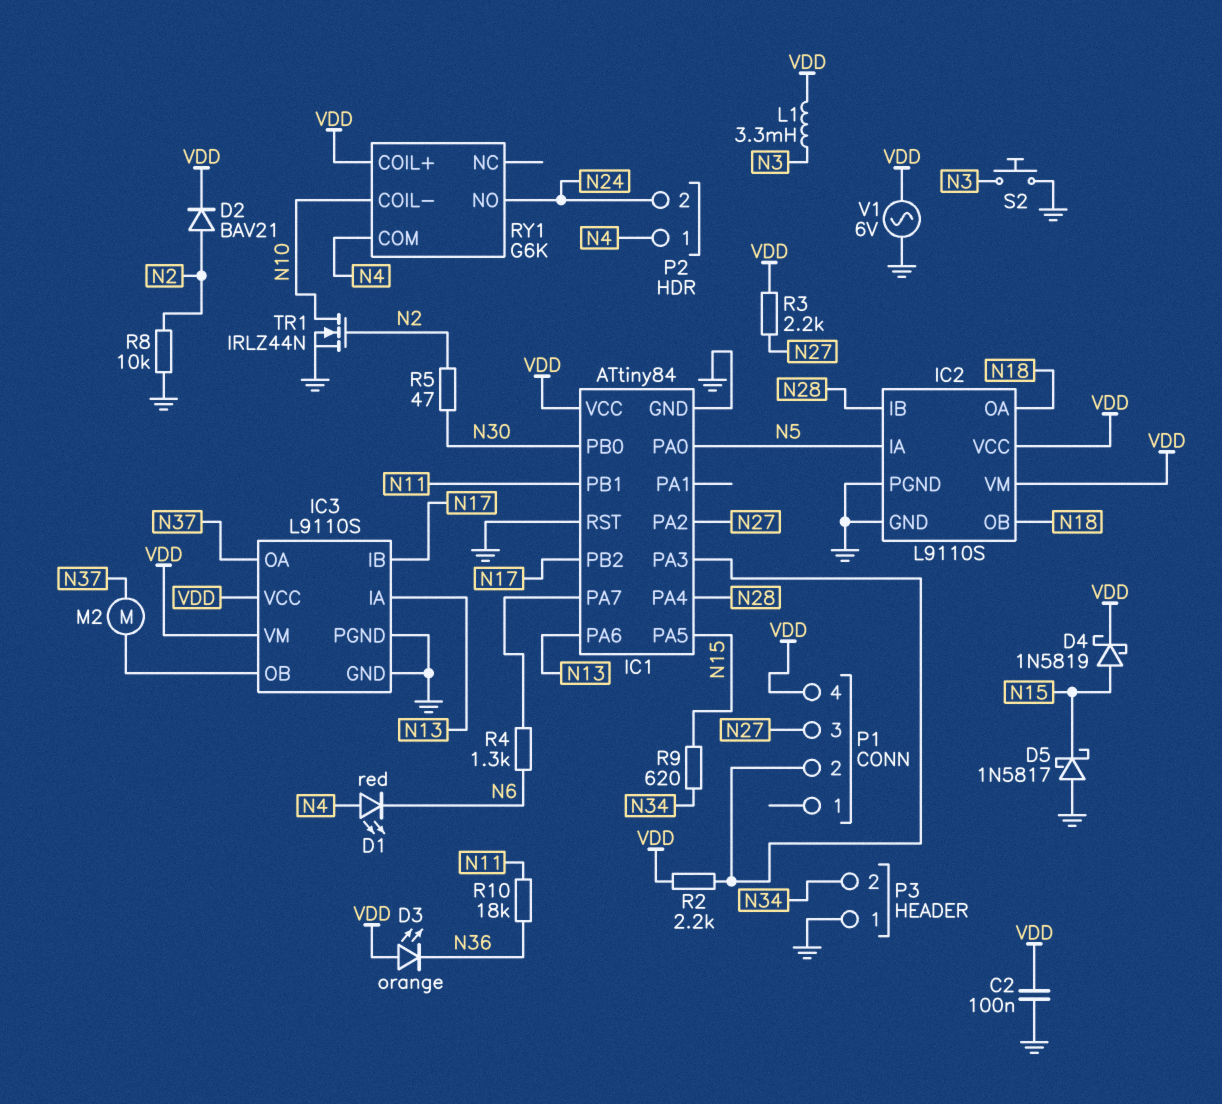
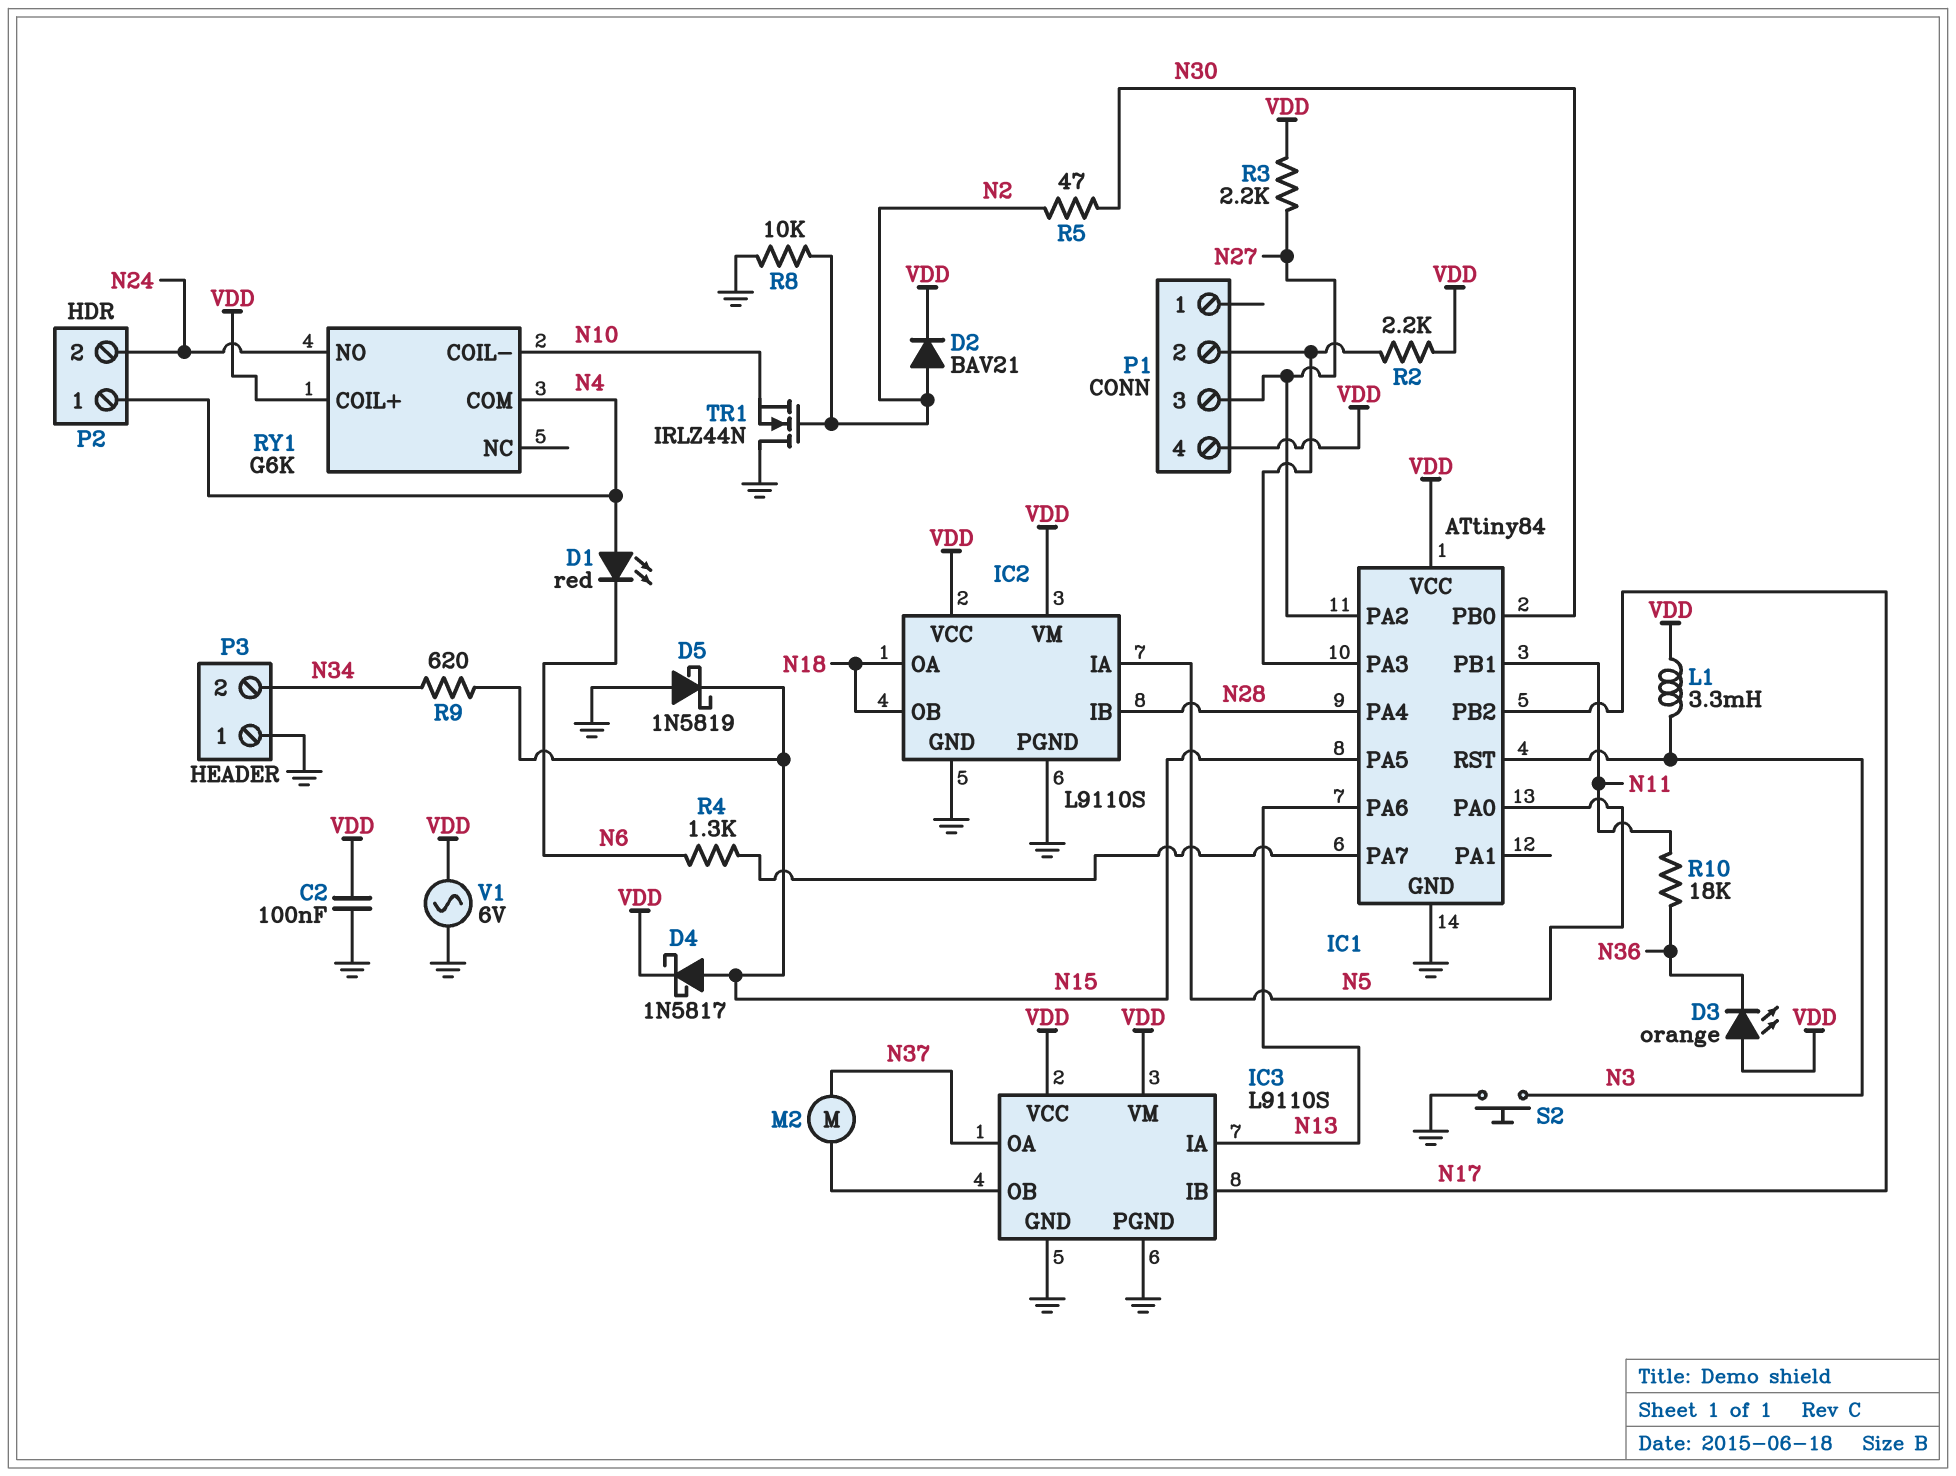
D4: schottky 1N5819 (A N15, K VDD) -> schottky 1N5817 (A N15, K VDD)
D5: schottky 1N5817 (A GND, K N15) -> schottky 1N5819 (A GND, K N15)
IC1 pin RST: GND -> N3
TR1: NMOS IRLZ44N (G N2, D N10, S GND) -> NMOS IRLZ44N (G N2, D GND, S N10)

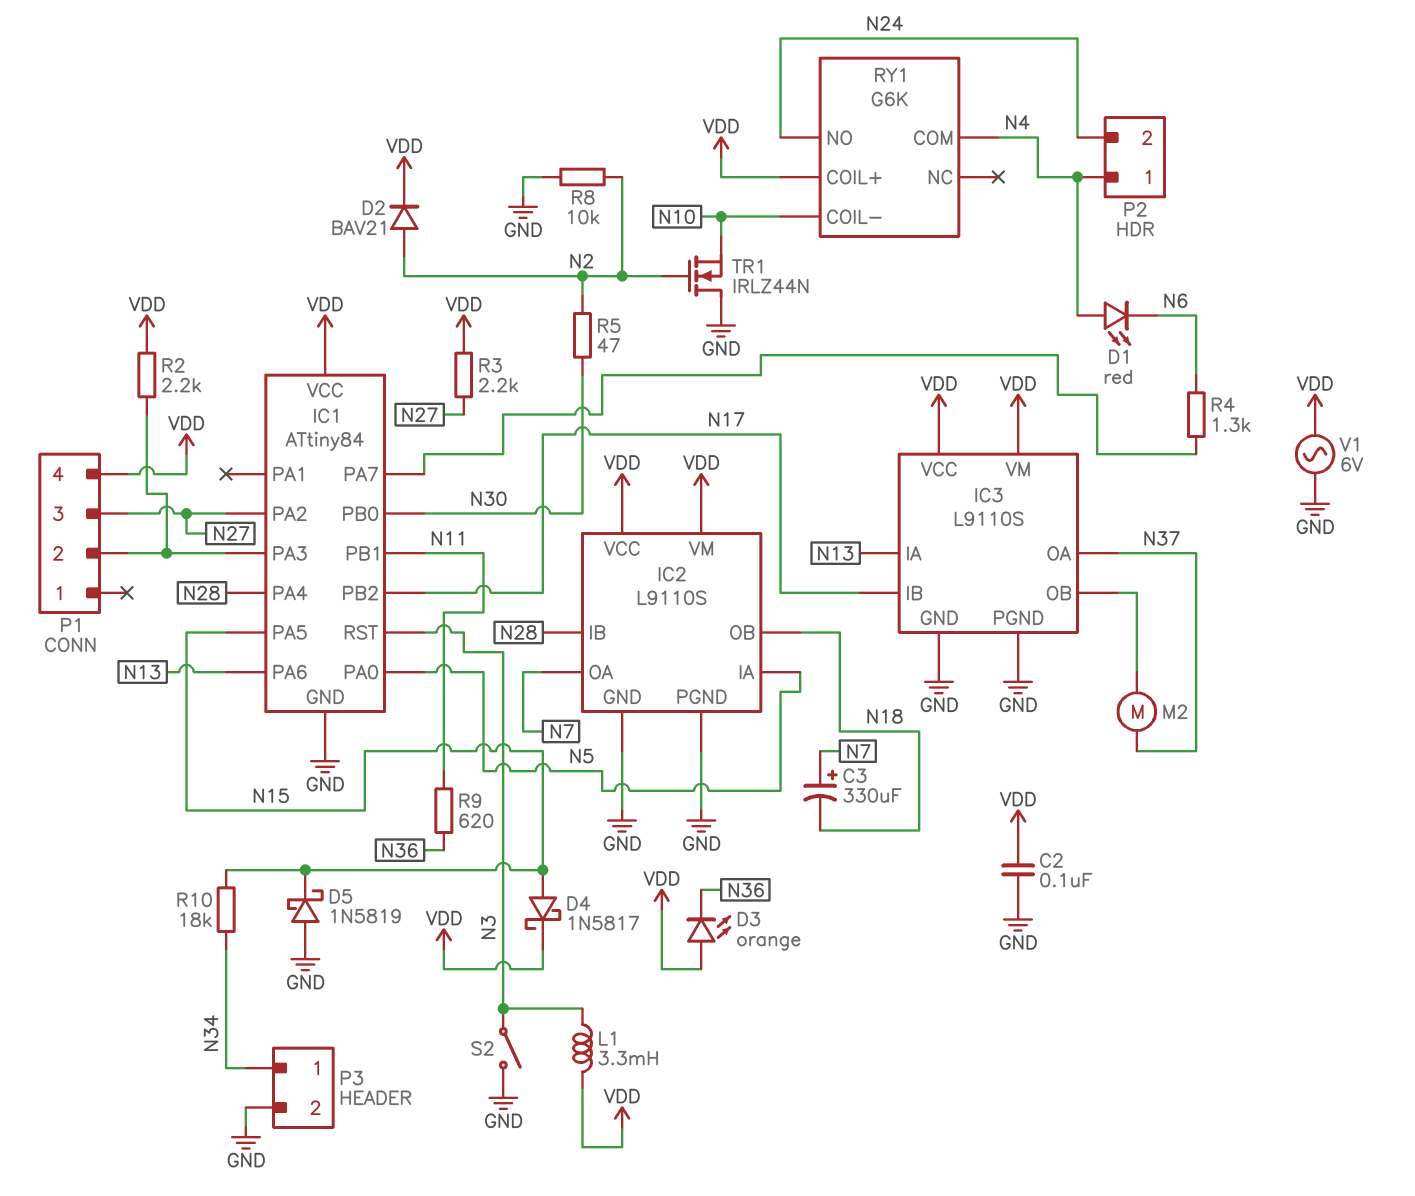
C3: none -> 330uF (plus N7, minus N18)
IC2 pin OA: N18 -> N7
P3 pin 1: GND -> N34
P3 pin 2: N34 -> GND
R9: 620 (N15, N34) -> 620 (N11, N36)
R10: 18k (N11, N36) -> 18k (N15, N34)
S2: button (GND, N3) -> switch (GND, N3)

